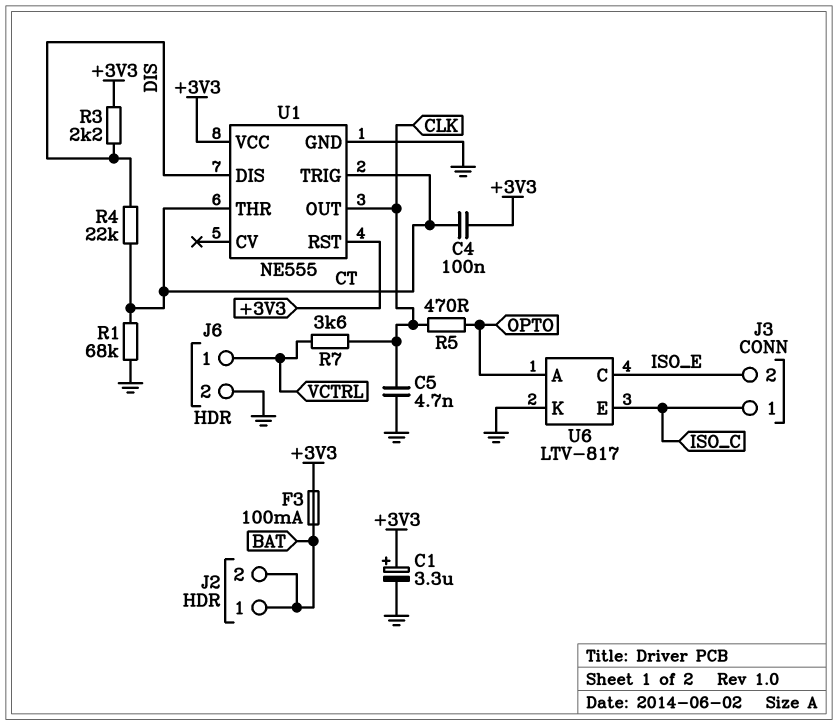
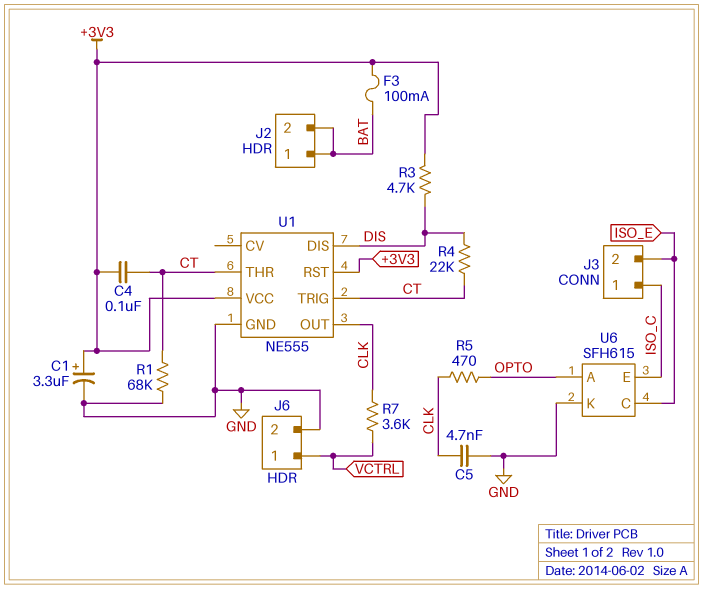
R3: 2.2k (+3V3, DIS) -> 4.7k (+3V3, DIS)
U6: LTV-817 -> SFH615

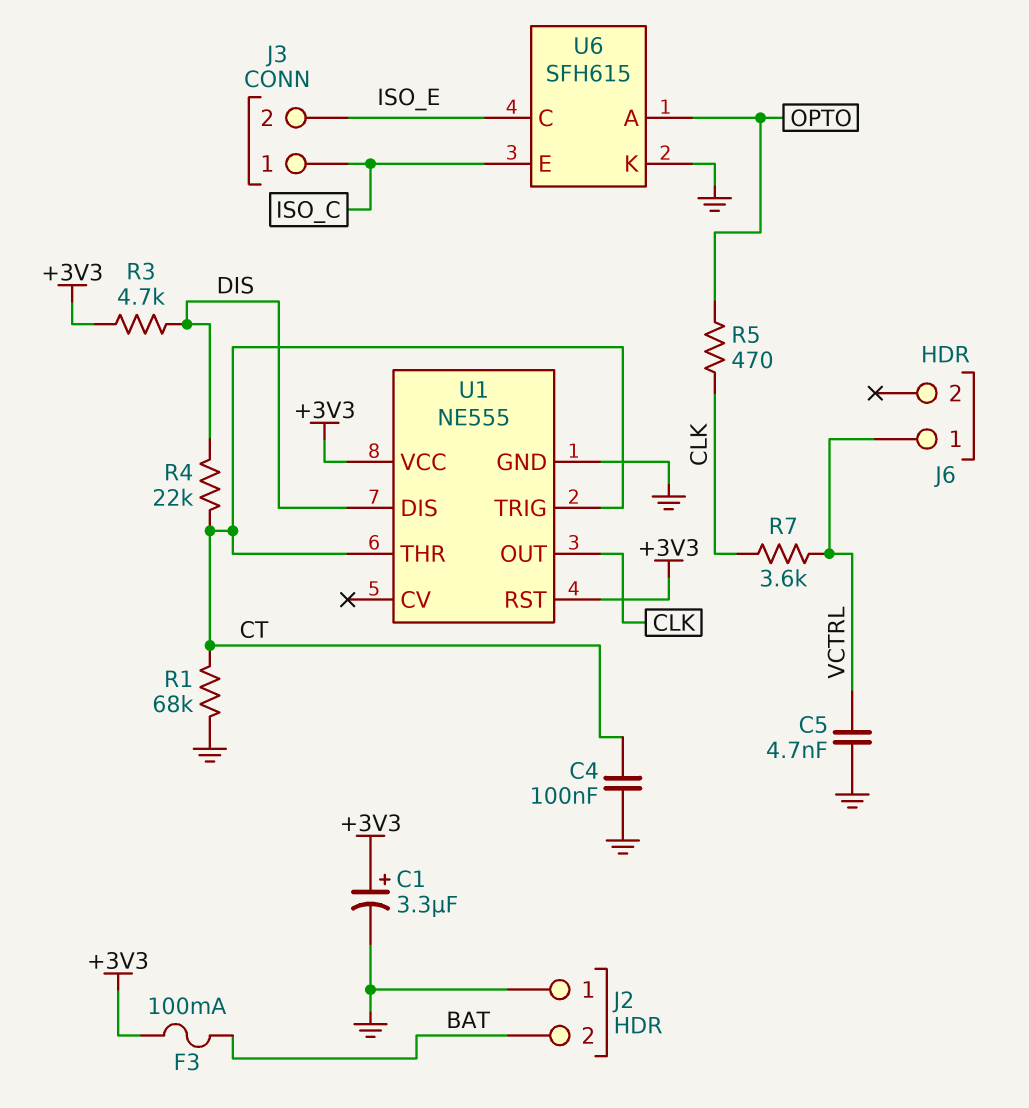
C4: 100nF (+3V3, CT) -> 100nF (CT, GND)
C5: 4.7nF (CLK, GND) -> 4.7nF (GND, VCTRL)
J2 pin 1: BAT -> GND
J6 pin 2: GND -> none

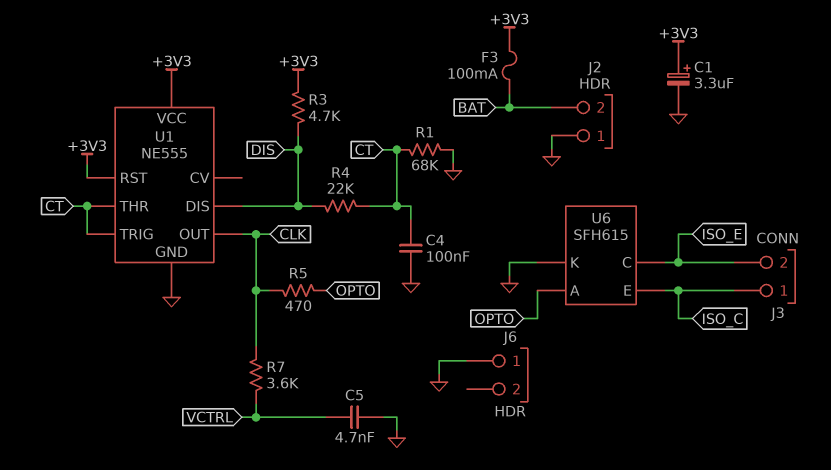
J6 pin 1: VCTRL -> GND

